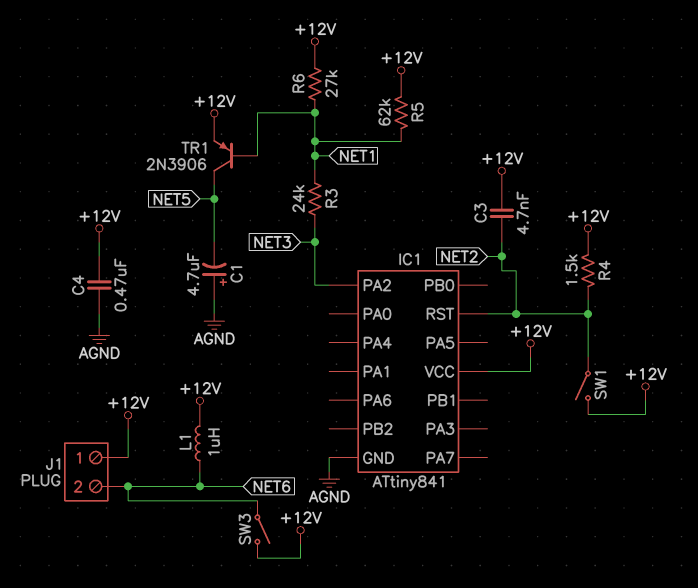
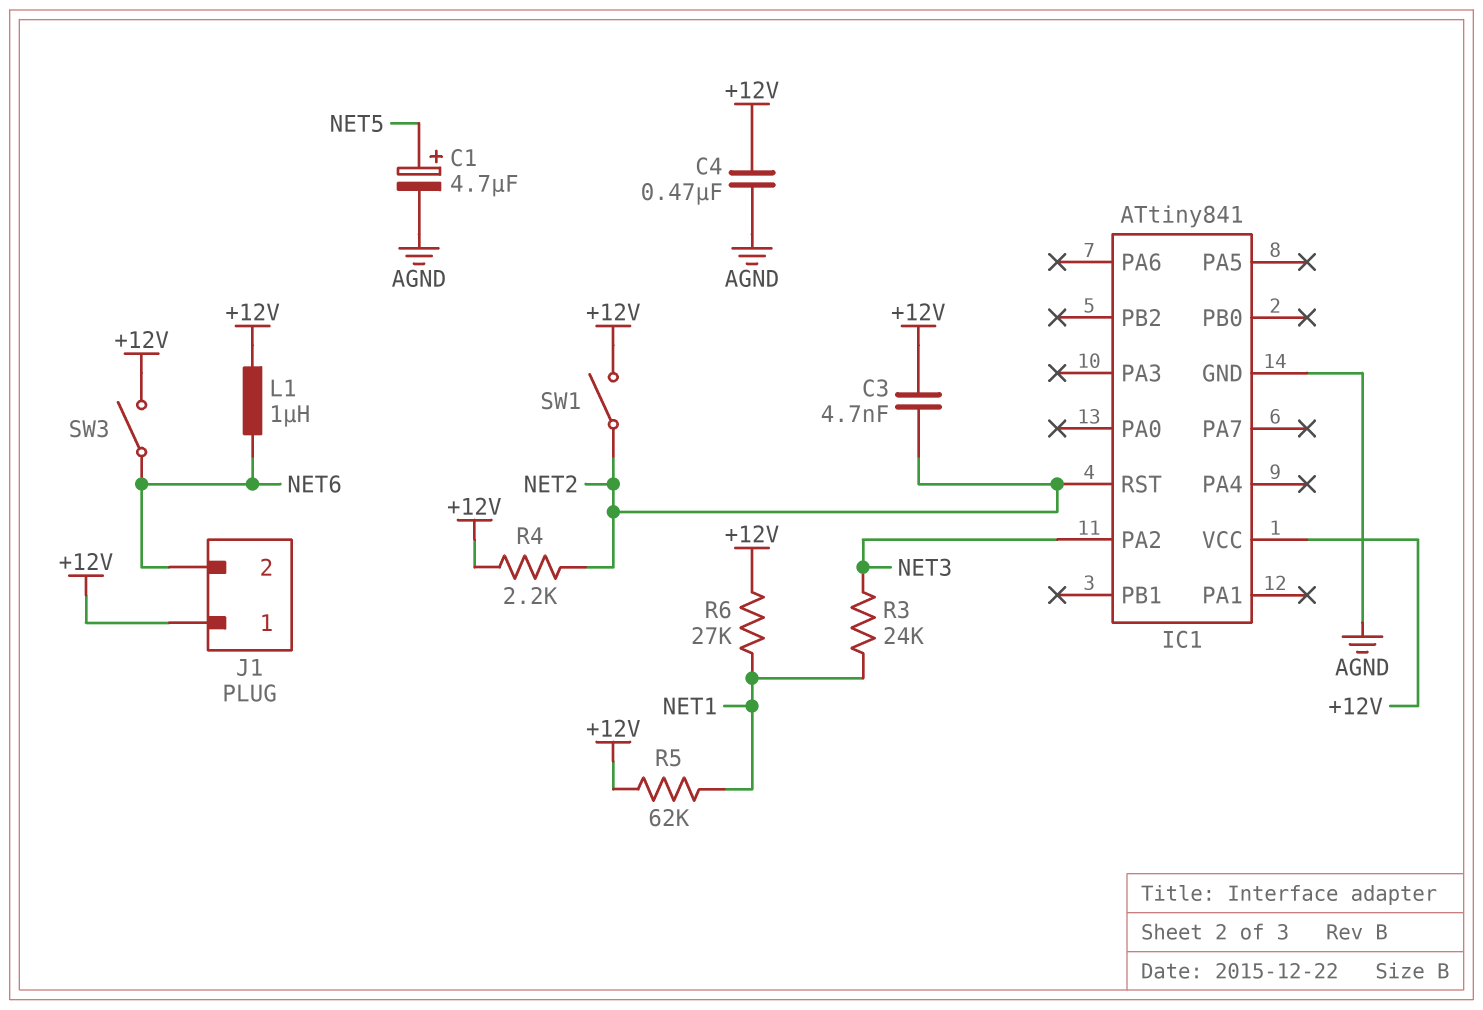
C1: 4.7uF (plus AGND, minus NET5) -> 4.7uF (plus NET5, minus AGND)
R4: 1.5k (+12V, NET2) -> 2.2k (+12V, NET2)
TR1: PNP 2N3906 (B NET1, C NET5, E +12V) -> none

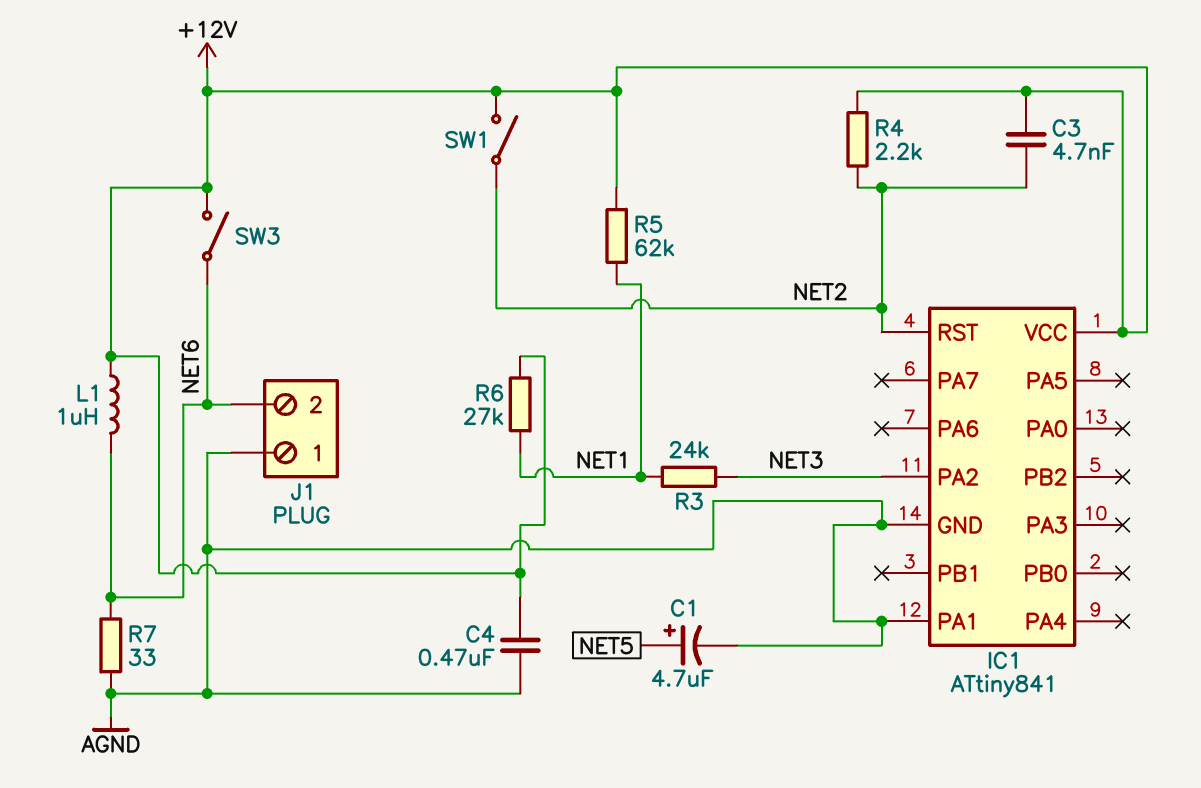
IC1 pin PA1: none -> AGND
J1 pin 1: +12V -> AGND
R7: none -> 33 (AGND, NET6)

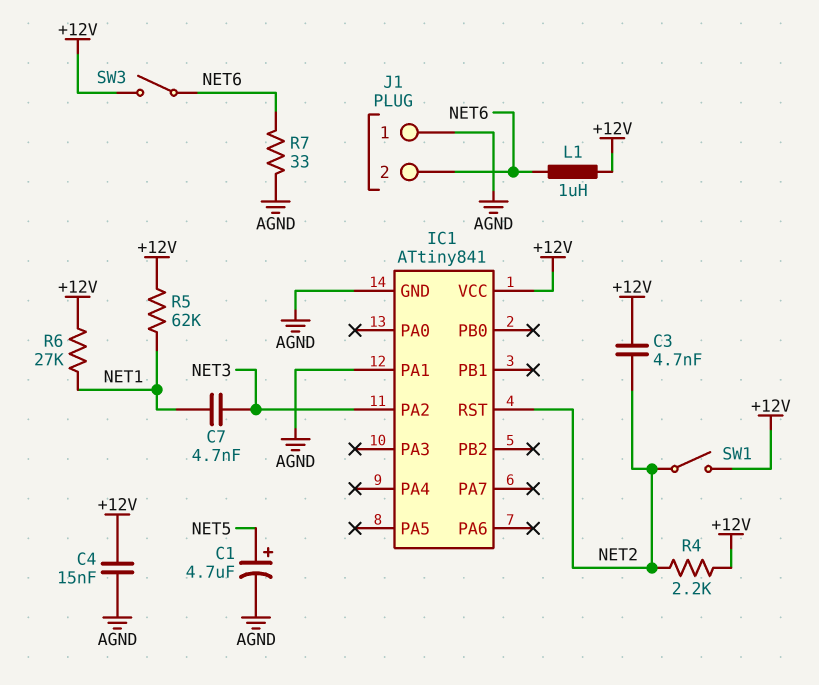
C4: 470nF (+12V, AGND) -> 15nF (+12V, AGND)
C7: none -> 4.7nF (NET1, NET3)
R3: 24k (NET1, NET3) -> none

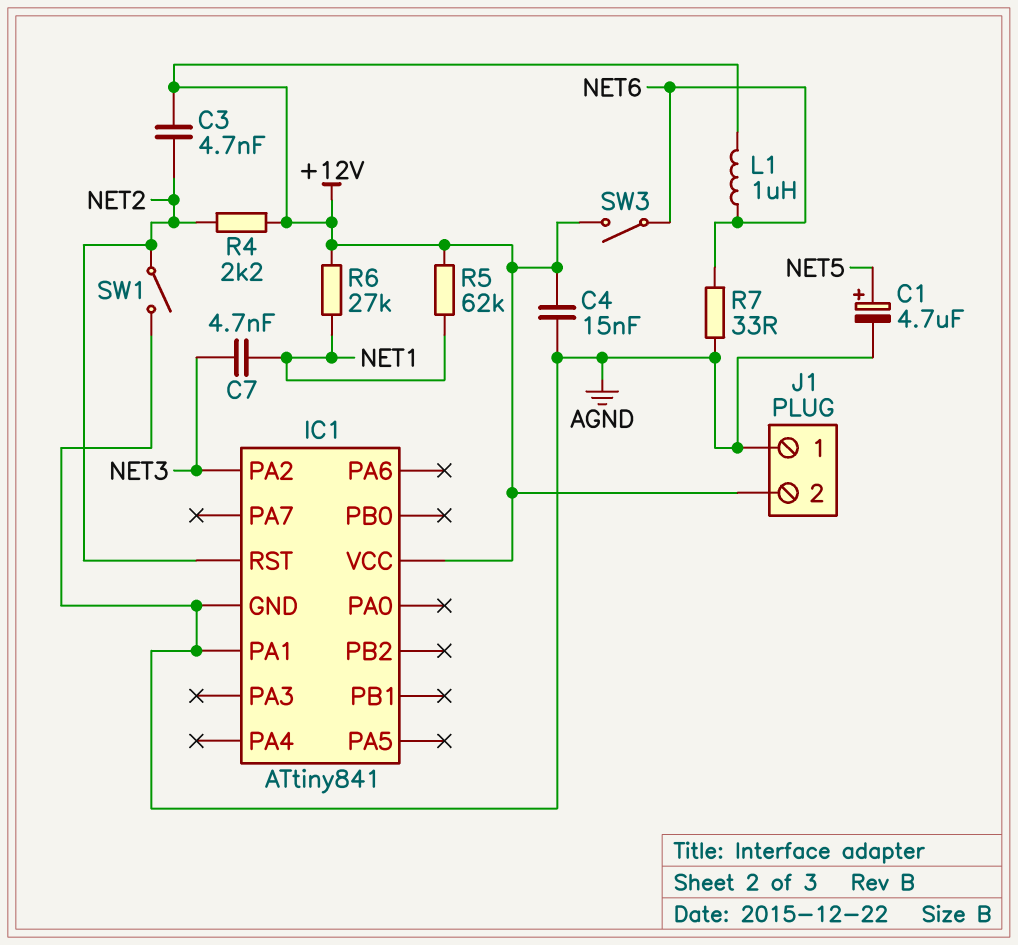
J1 pin 2: NET6 -> +12V
SW1: switch (+12V, NET2) -> switch (AGND, NET2)

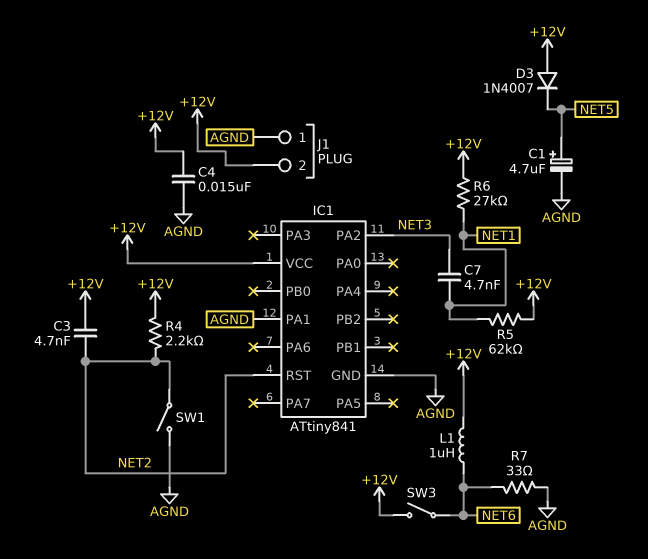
D3: none -> diode 1N4007 (A +12V, K NET5)

